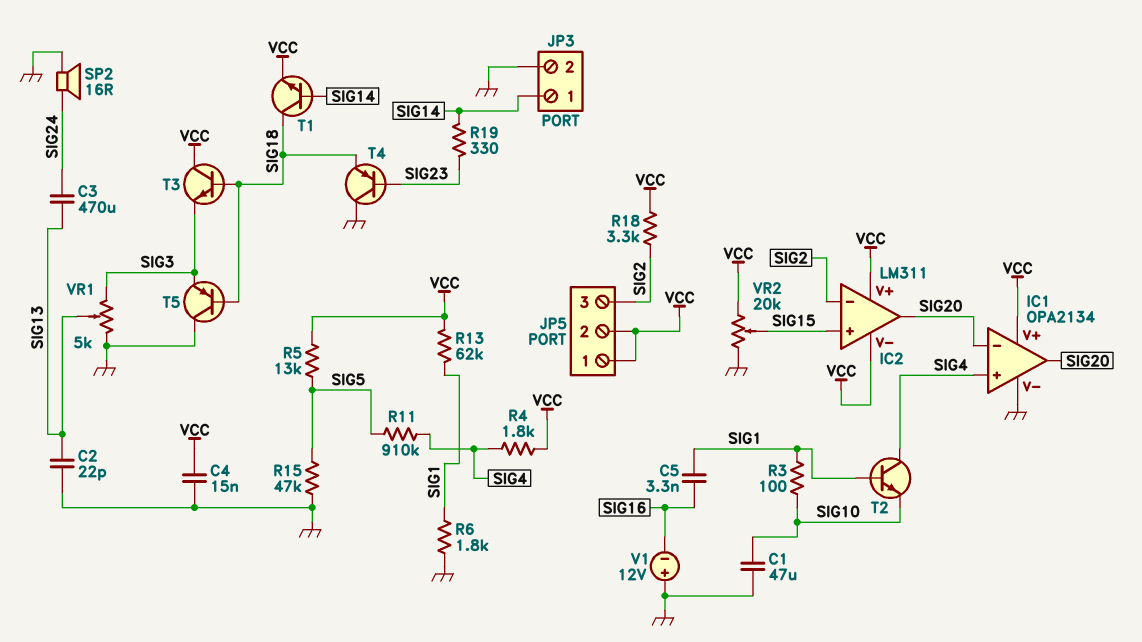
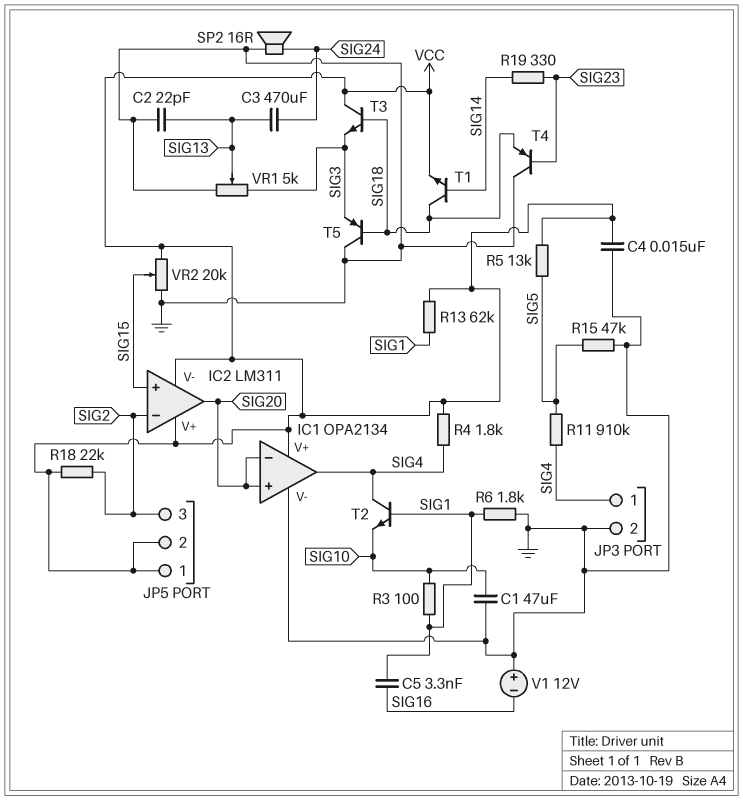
IC1 pin in+: SIG4 -> SIG20
IC1 pin out: SIG20 -> SIG4
JP3 pin 1: SIG14 -> SIG4
R18: 3.3k (SIG2, VCC) -> 22k (SIG2, VCC)

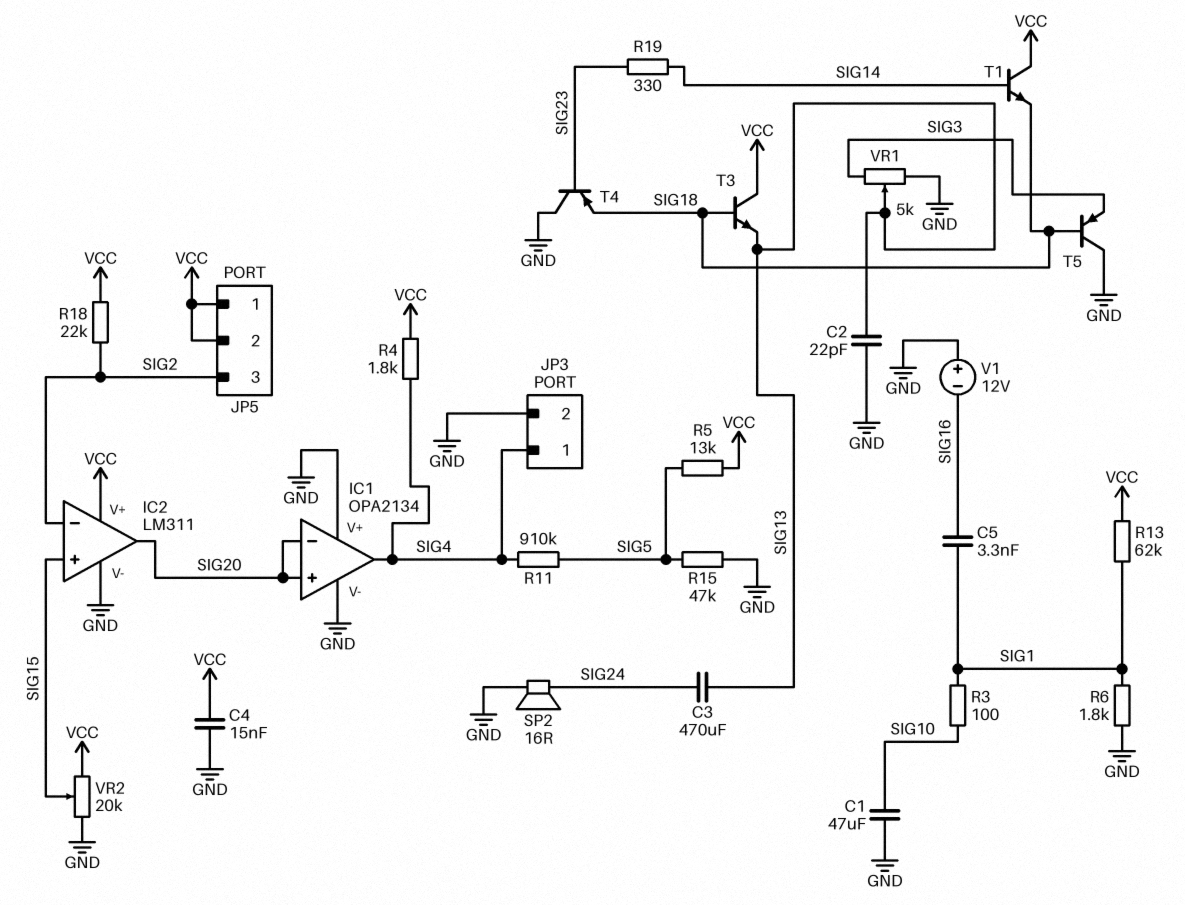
IC1 pin V+: VCC -> GND
IC2 pin V-: VCC -> GND
T1: NPN (B SIG14, C SIG18, E VCC) -> NPN (B SIG14, C VCC, E SIG18)
T2: NPN (B SIG1, C SIG4, E SIG10) -> none
T3: NPN (B SIG18, C VCC, E SIG3) -> NPN (B SIG18, C VCC, E SIG13)

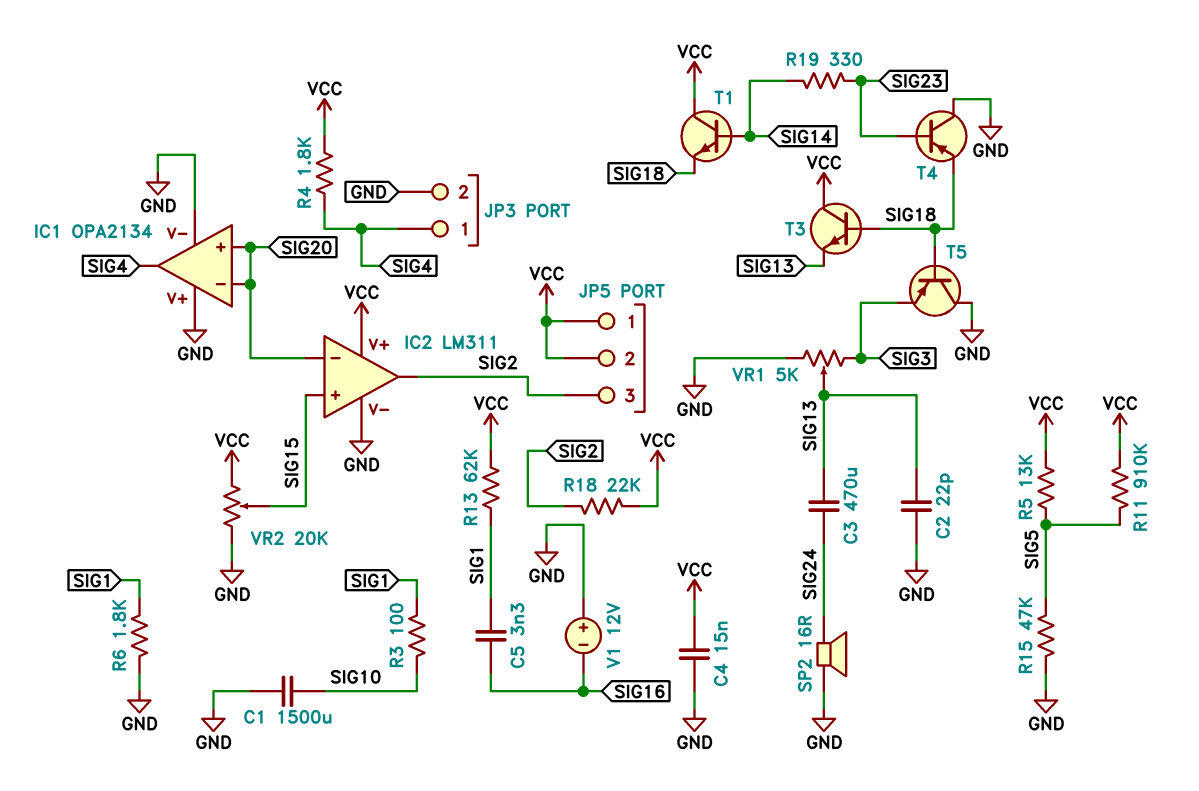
C1: 47uF (GND, SIG10) -> 1500uF (GND, SIG10)
IC2 pin in-: SIG2 -> SIG20
IC2 pin out: SIG20 -> SIG2
R11: 910k (SIG4, SIG5) -> 910k (SIG5, VCC)

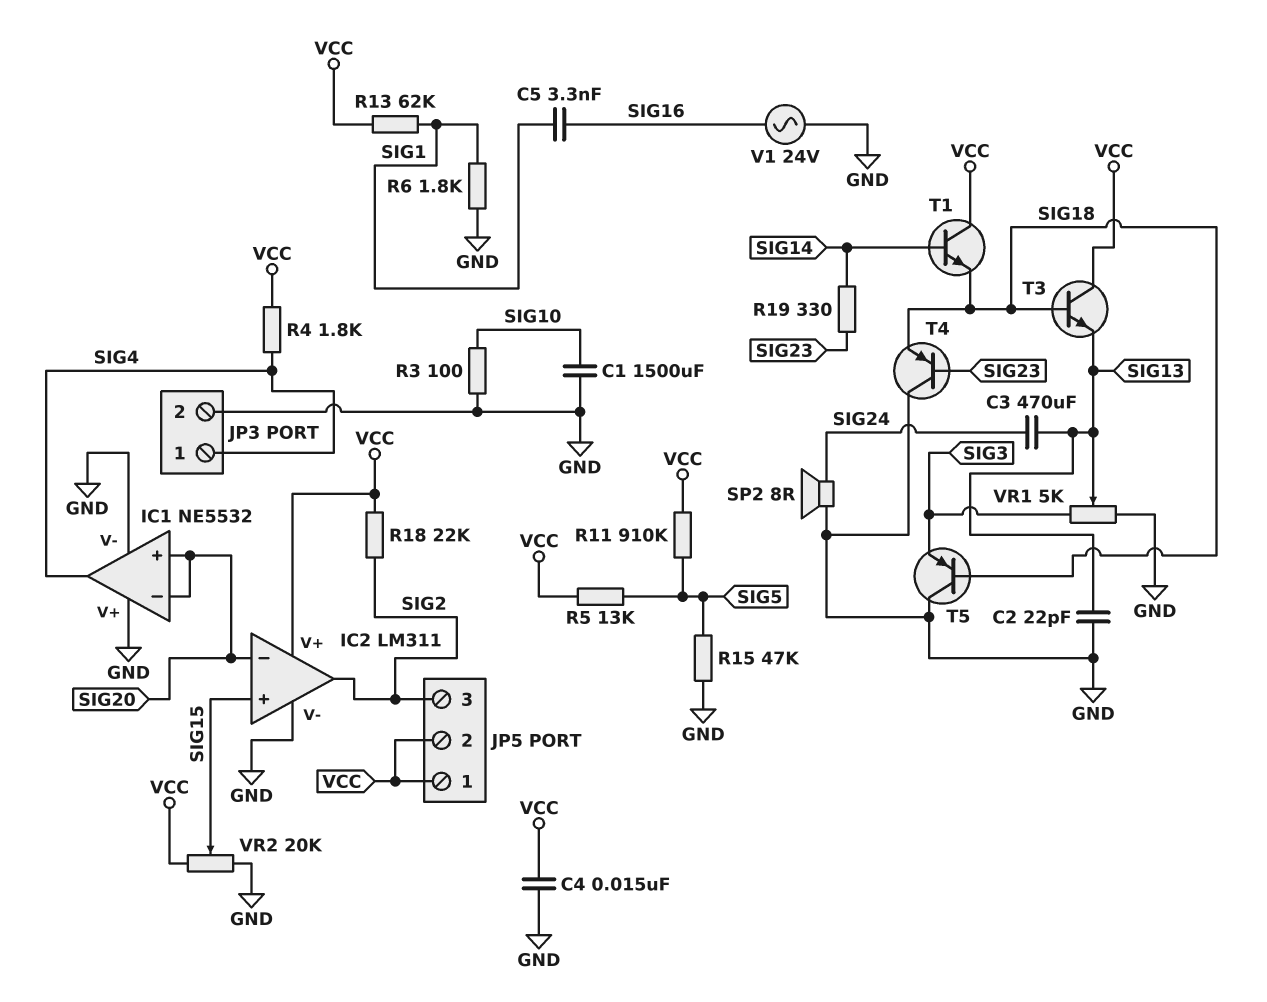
IC1: OPA2134 -> NE5532
R3: 100 (SIG1, SIG10) -> 100 (GND, SIG10)
SP2: speaker 16R (GND, SIG24) -> speaker 8R (GND, SIG24)
V1: 12V (plus GND, minus SIG16) -> AC 24V (GND, SIG16)

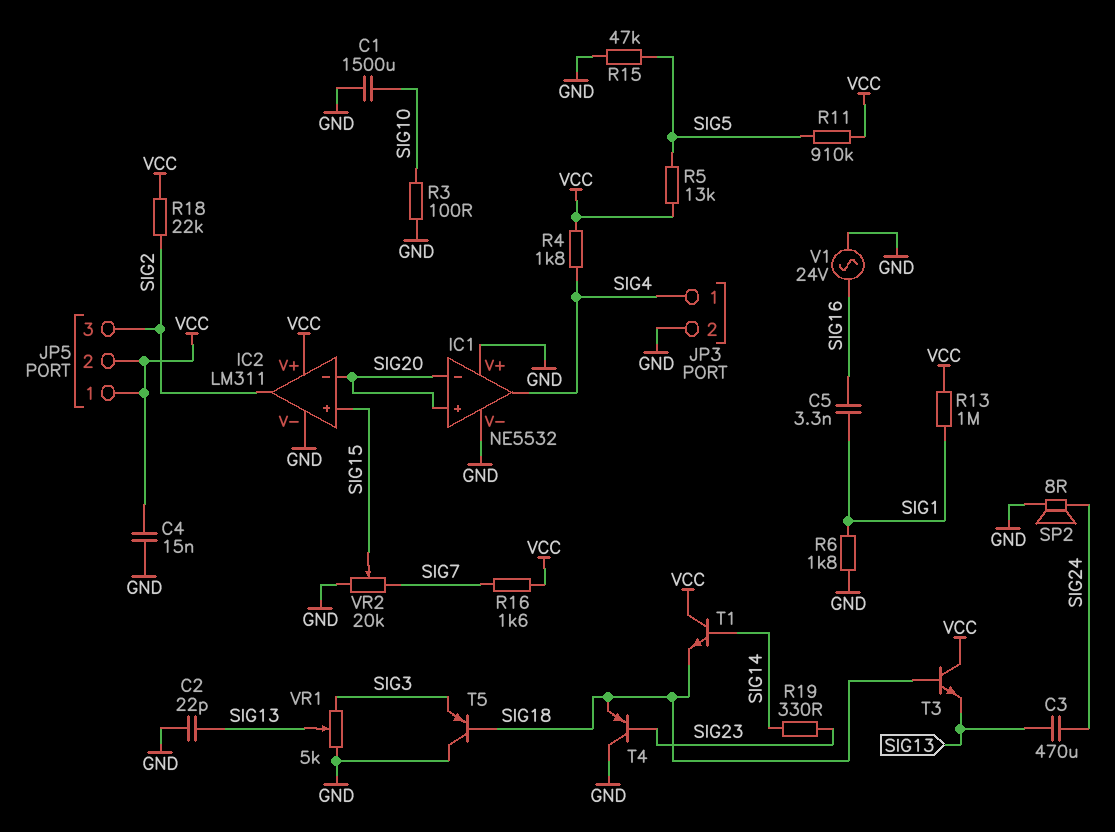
R13: 62k (SIG1, VCC) -> 1M (SIG1, VCC)
R16: none -> 1.6k (SIG7, VCC)
VR2: 20k (GND, VCC, wiper SIG15) -> 20k (GND, SIG7, wiper SIG15)

